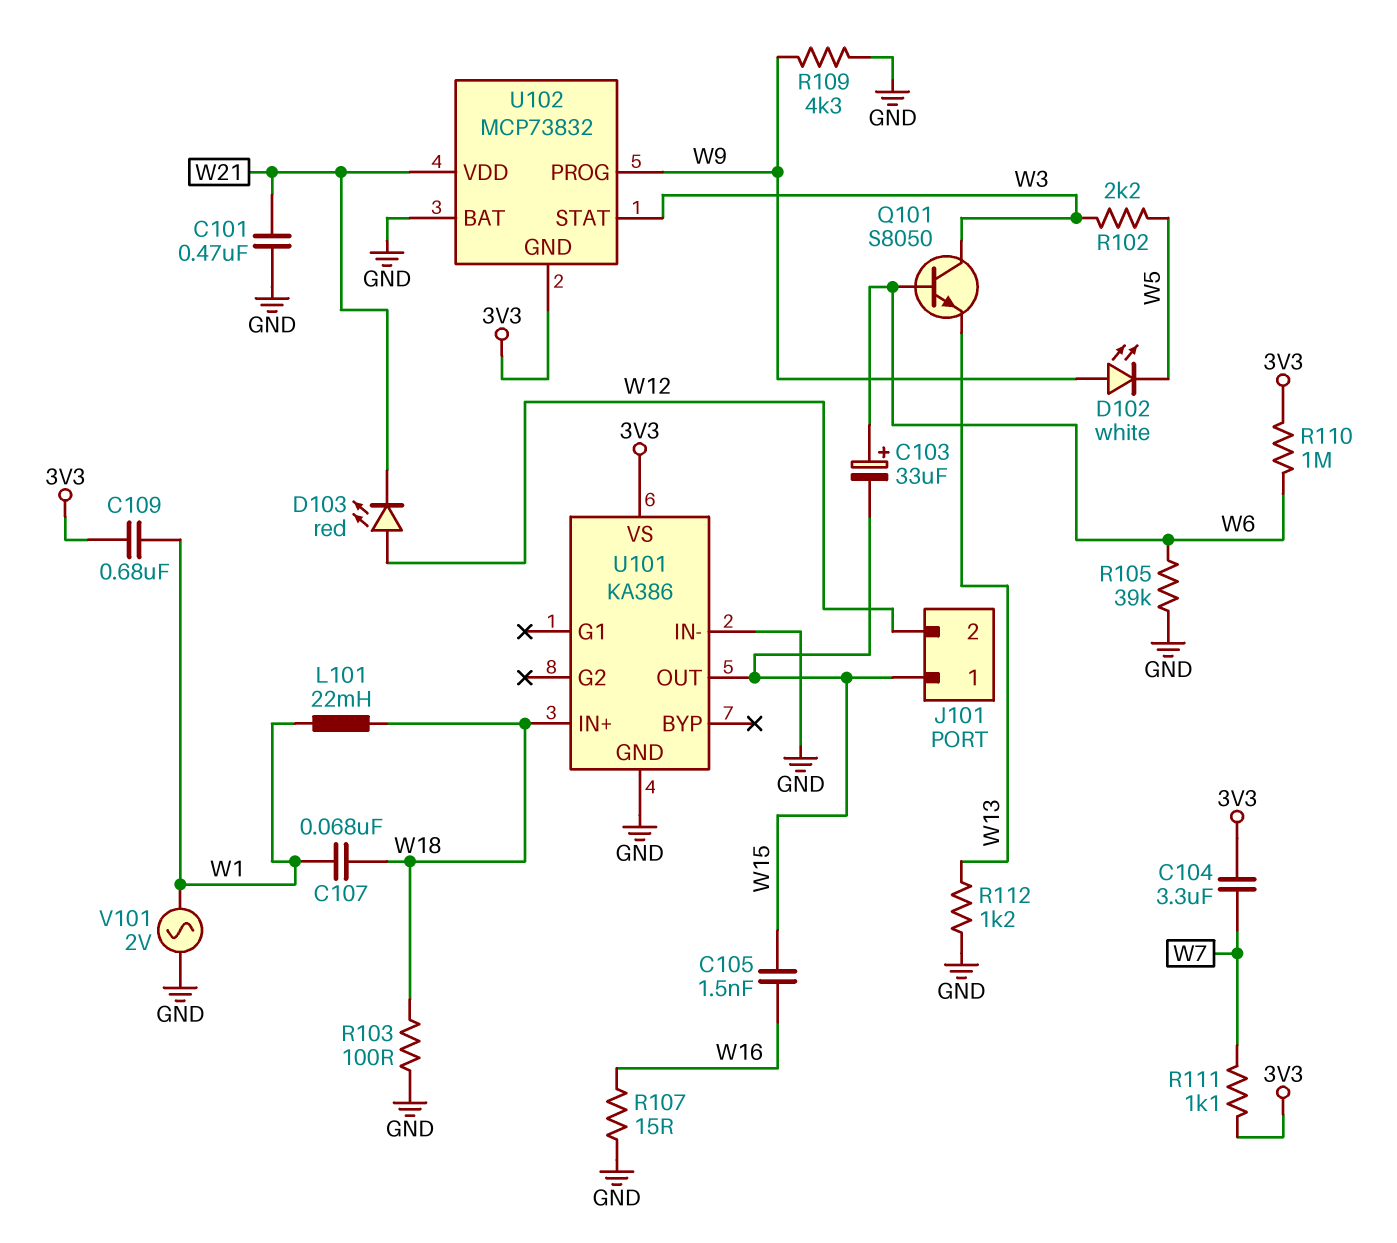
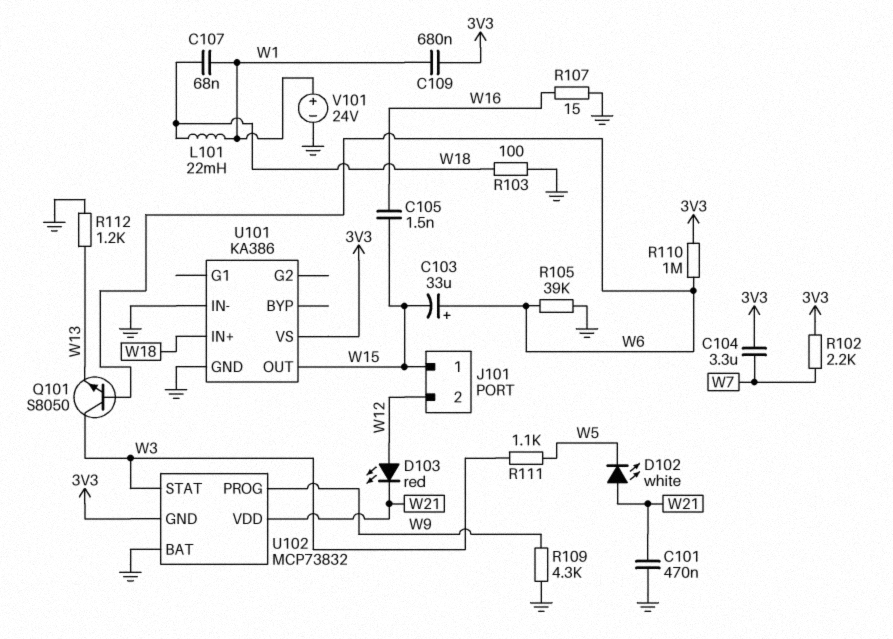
D102: LED white (A W9, K W5) -> LED white (A W21, K W5)
R102: 2.2k (W3, W5) -> 2.2k (3V3, W7)
R111: 1.1k (3V3, W7) -> 1.1k (W3, W5)
V101: AC 2V (GND, W1) -> 24V (plus W1, minus GND)

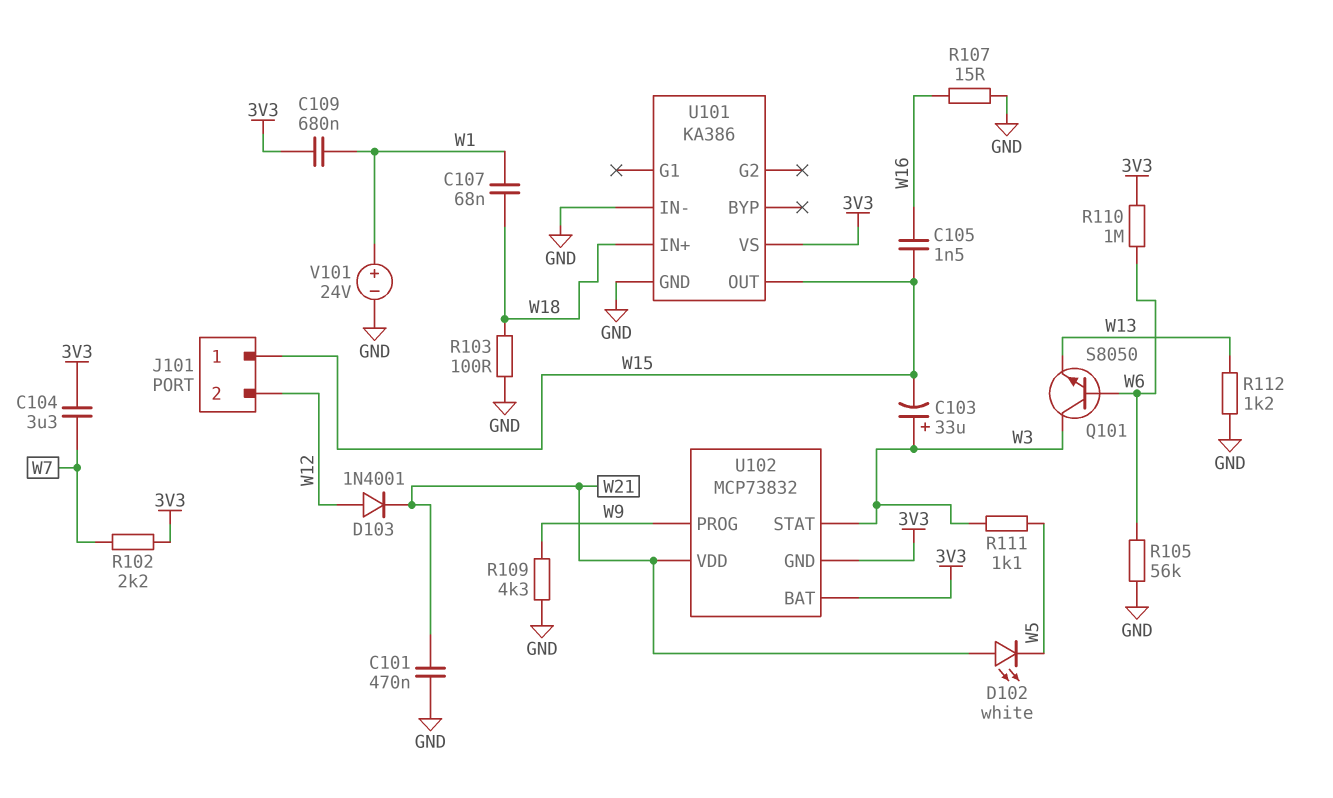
C103: 33uF (plus W6, minus W15) -> 33uF (plus W3, minus W15)
D103: LED red (A W12, K W21) -> diode 1N4001 (A W12, K W21)
L101: 22mH (W1, W18) -> none
R105: 39k (GND, W6) -> 56k (GND, W6)
U102 pin BAT: GND -> 3V3

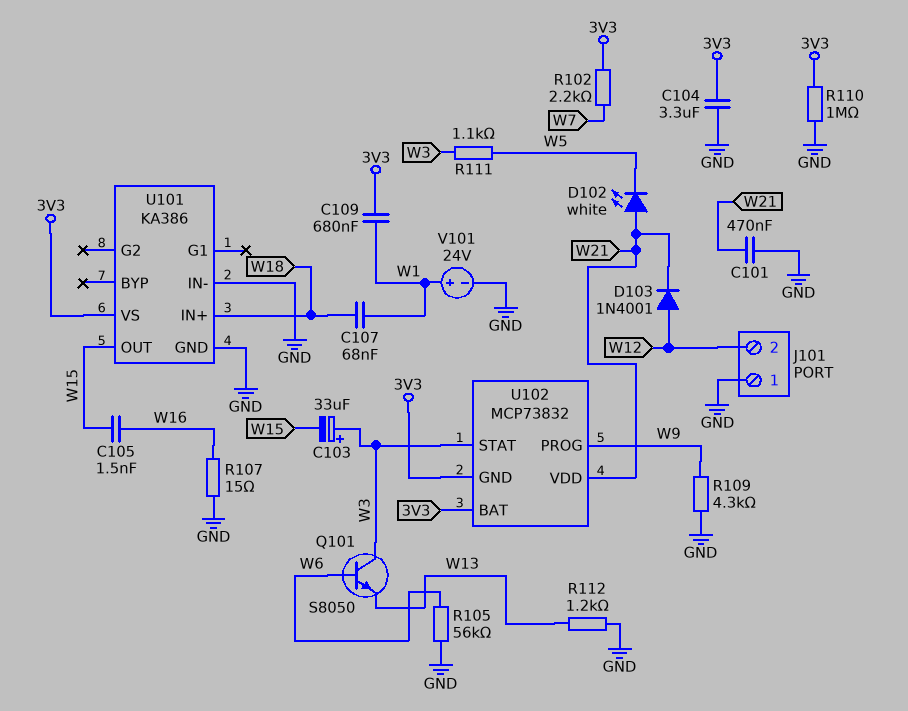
C104: 3.3uF (3V3, W7) -> 3.3uF (3V3, GND)
J101 pin 1: W15 -> GND
R103: 100 (GND, W18) -> none
R110: 1M (3V3, W6) -> 1M (3V3, GND)

